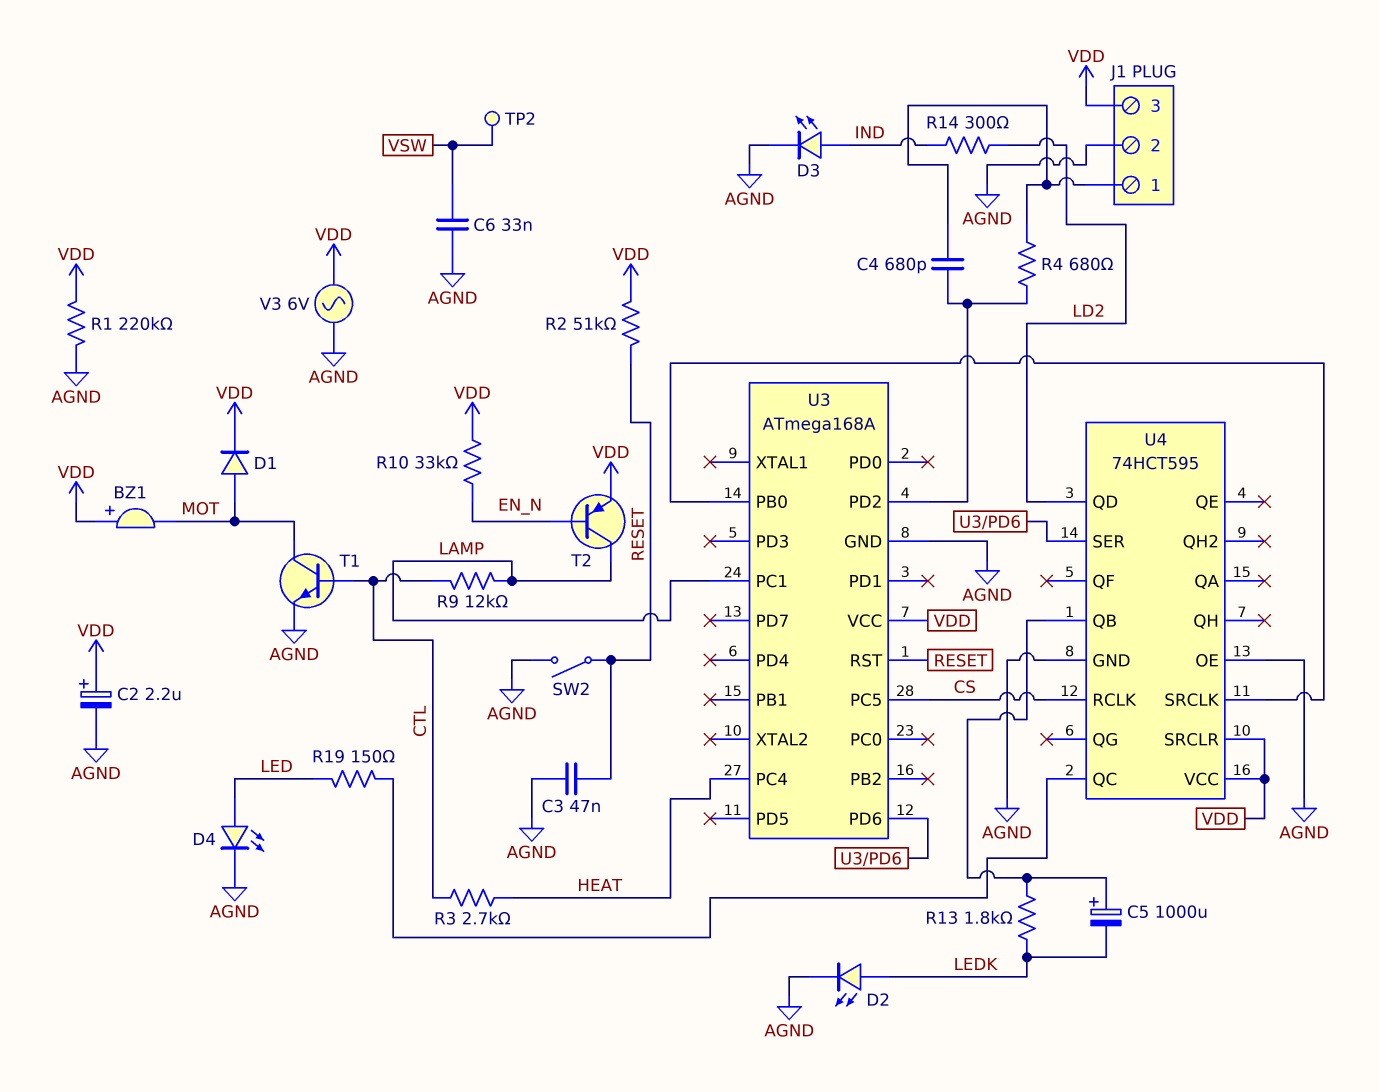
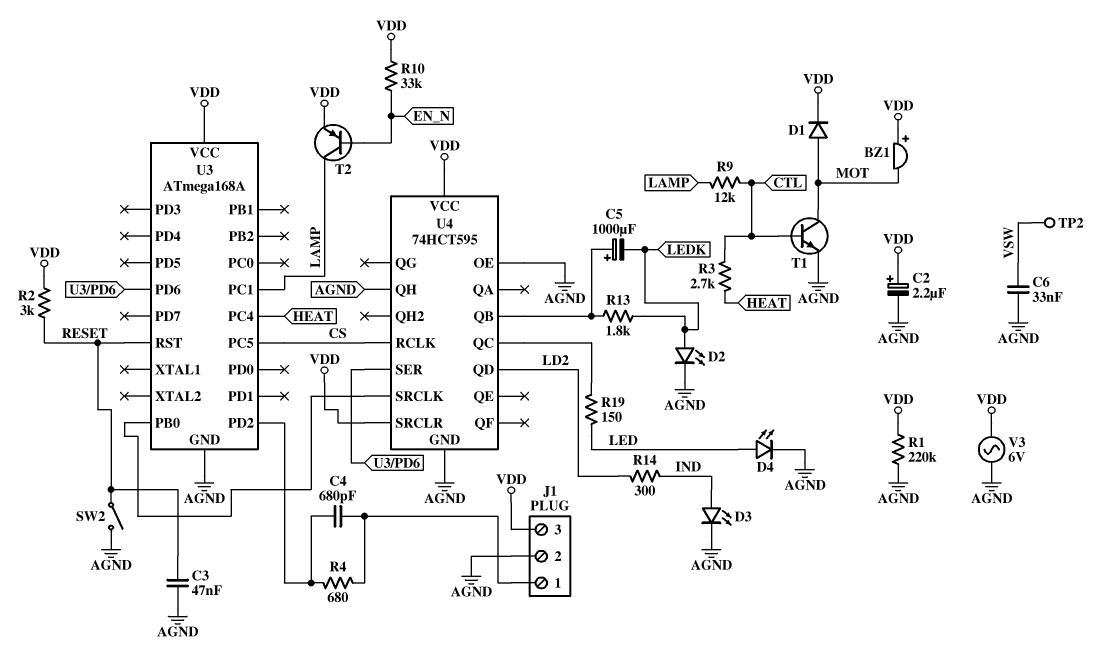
R2: 51k (RESET, VDD) -> 3k (RESET, VDD)
U4 pin QH: none -> AGND

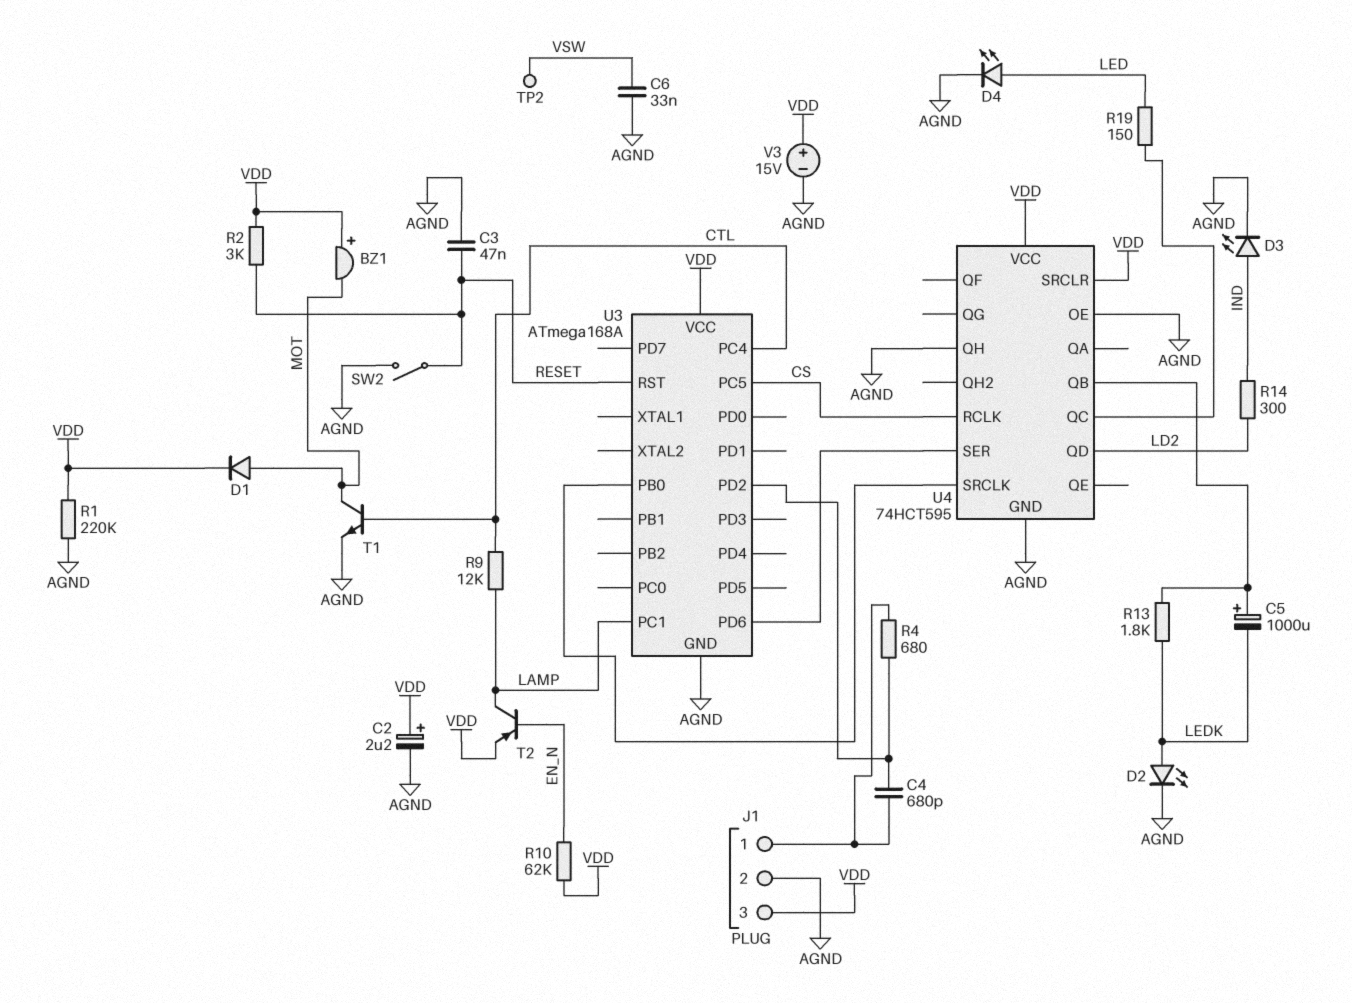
R3: 2.7k (CTL, HEAT) -> none
R10: 33k (EN_N, VDD) -> 62k (EN_N, VDD)
U3 pin PC4: HEAT -> CTL
V3: AC 6V (AGND, VDD) -> 15V (plus VDD, minus AGND)

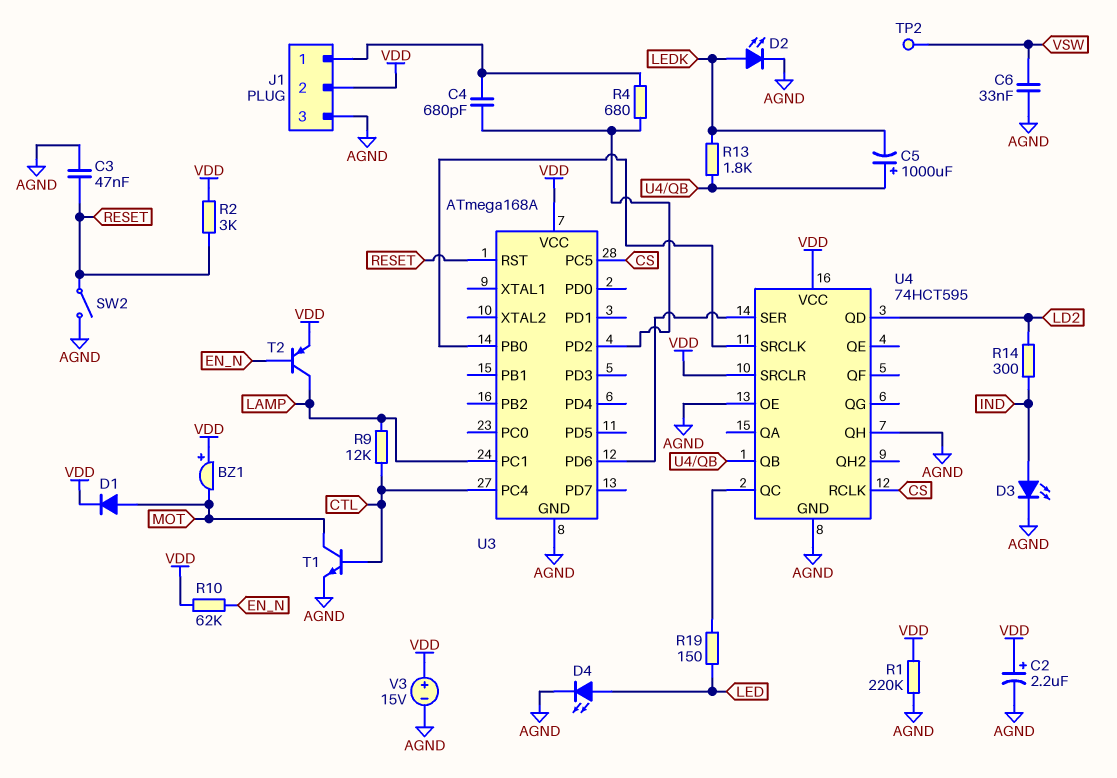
J1 pin 2: AGND -> VDD
J1 pin 3: VDD -> AGND

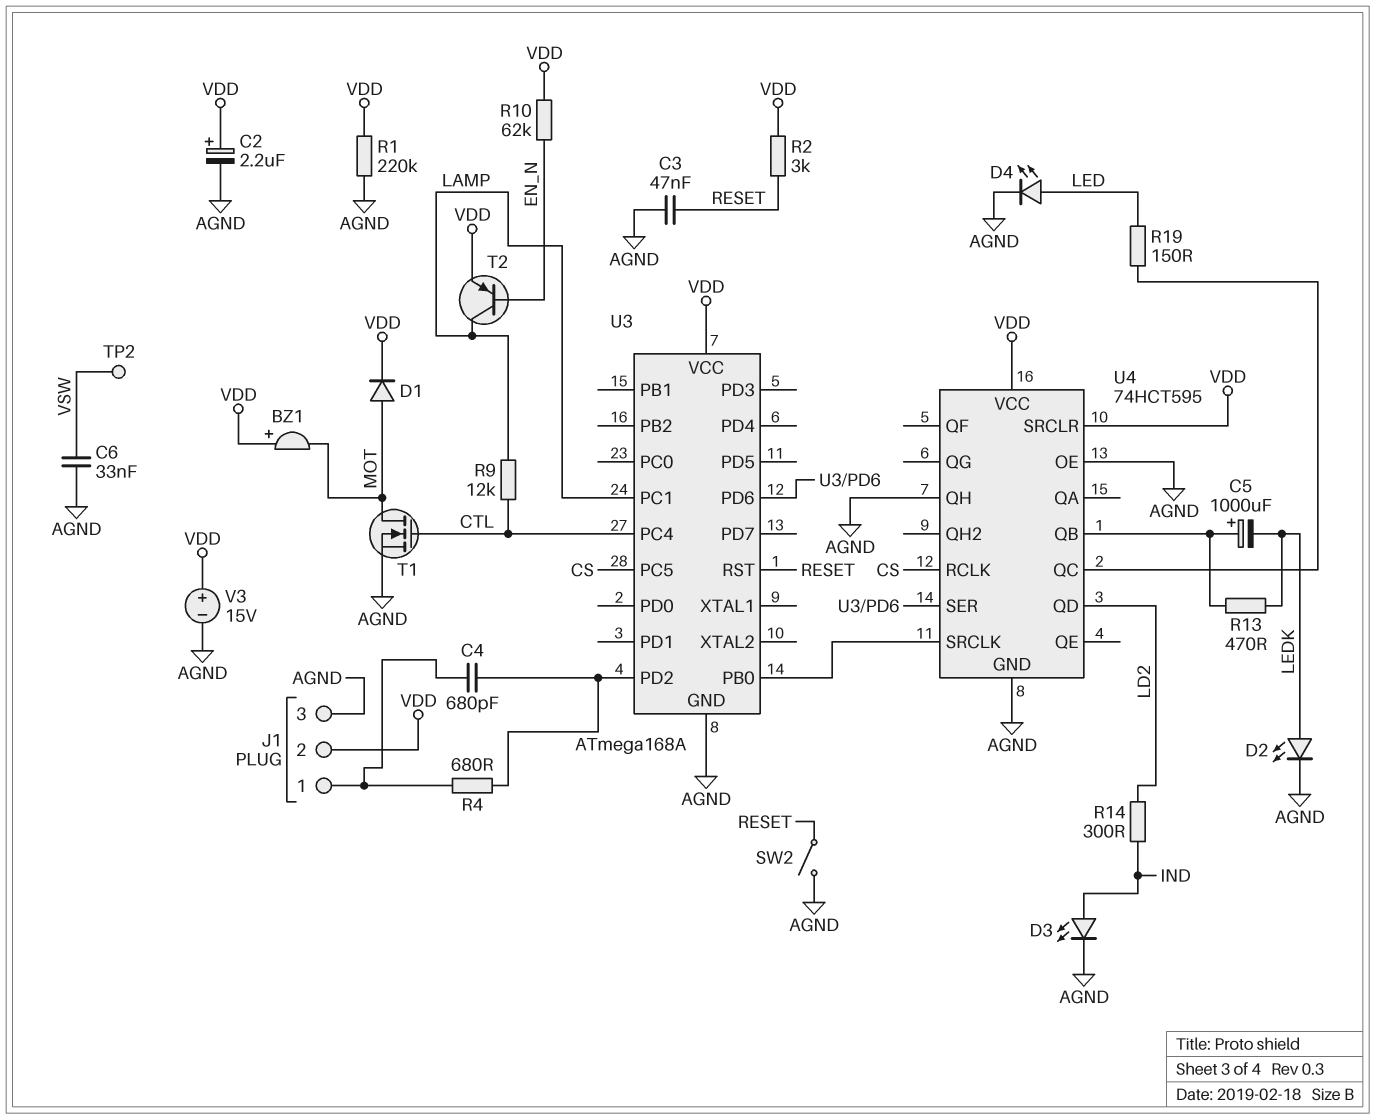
R13: 1.8k (LEDK, U4/QB) -> 470 (LEDK, U4/QB)
T1: NPN (B CTL, C MOT, E AGND) -> NMOS (G CTL, D MOT, S AGND)

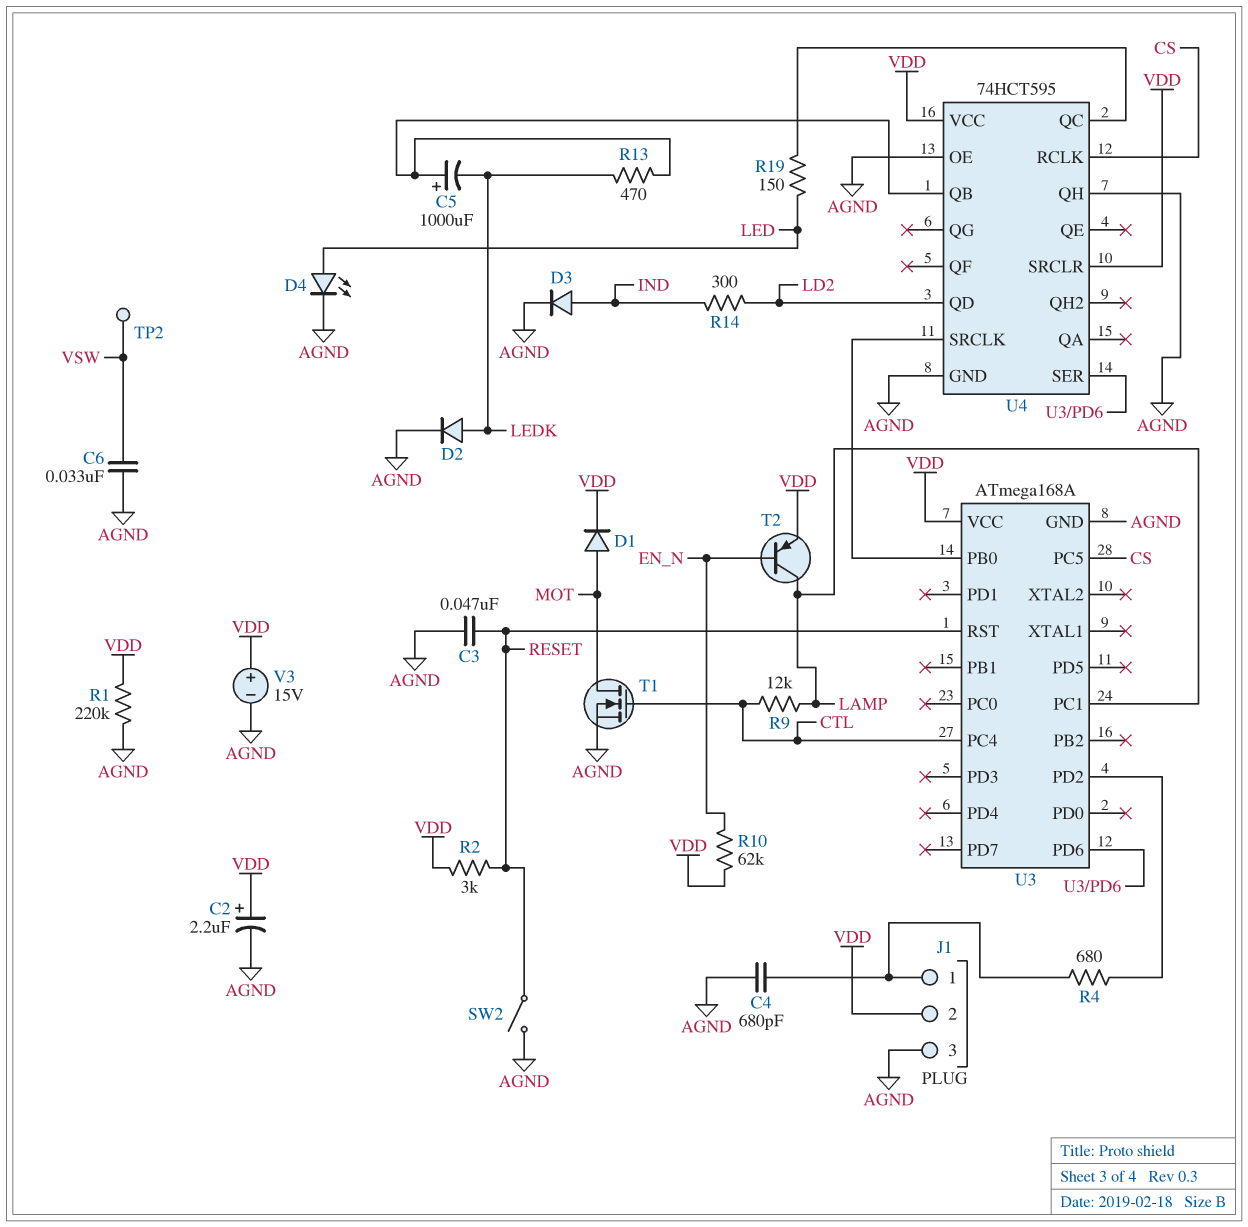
BZ1: buzzer (plus VDD, minus MOT) -> none
C4: 680pF (J1/1, U3/PD2) -> 680pF (AGND, J1/1)
D2: LED (A LEDK, K AGND) -> diode (A LEDK, K AGND)
D3: LED (A IND, K AGND) -> diode (A IND, K AGND)

